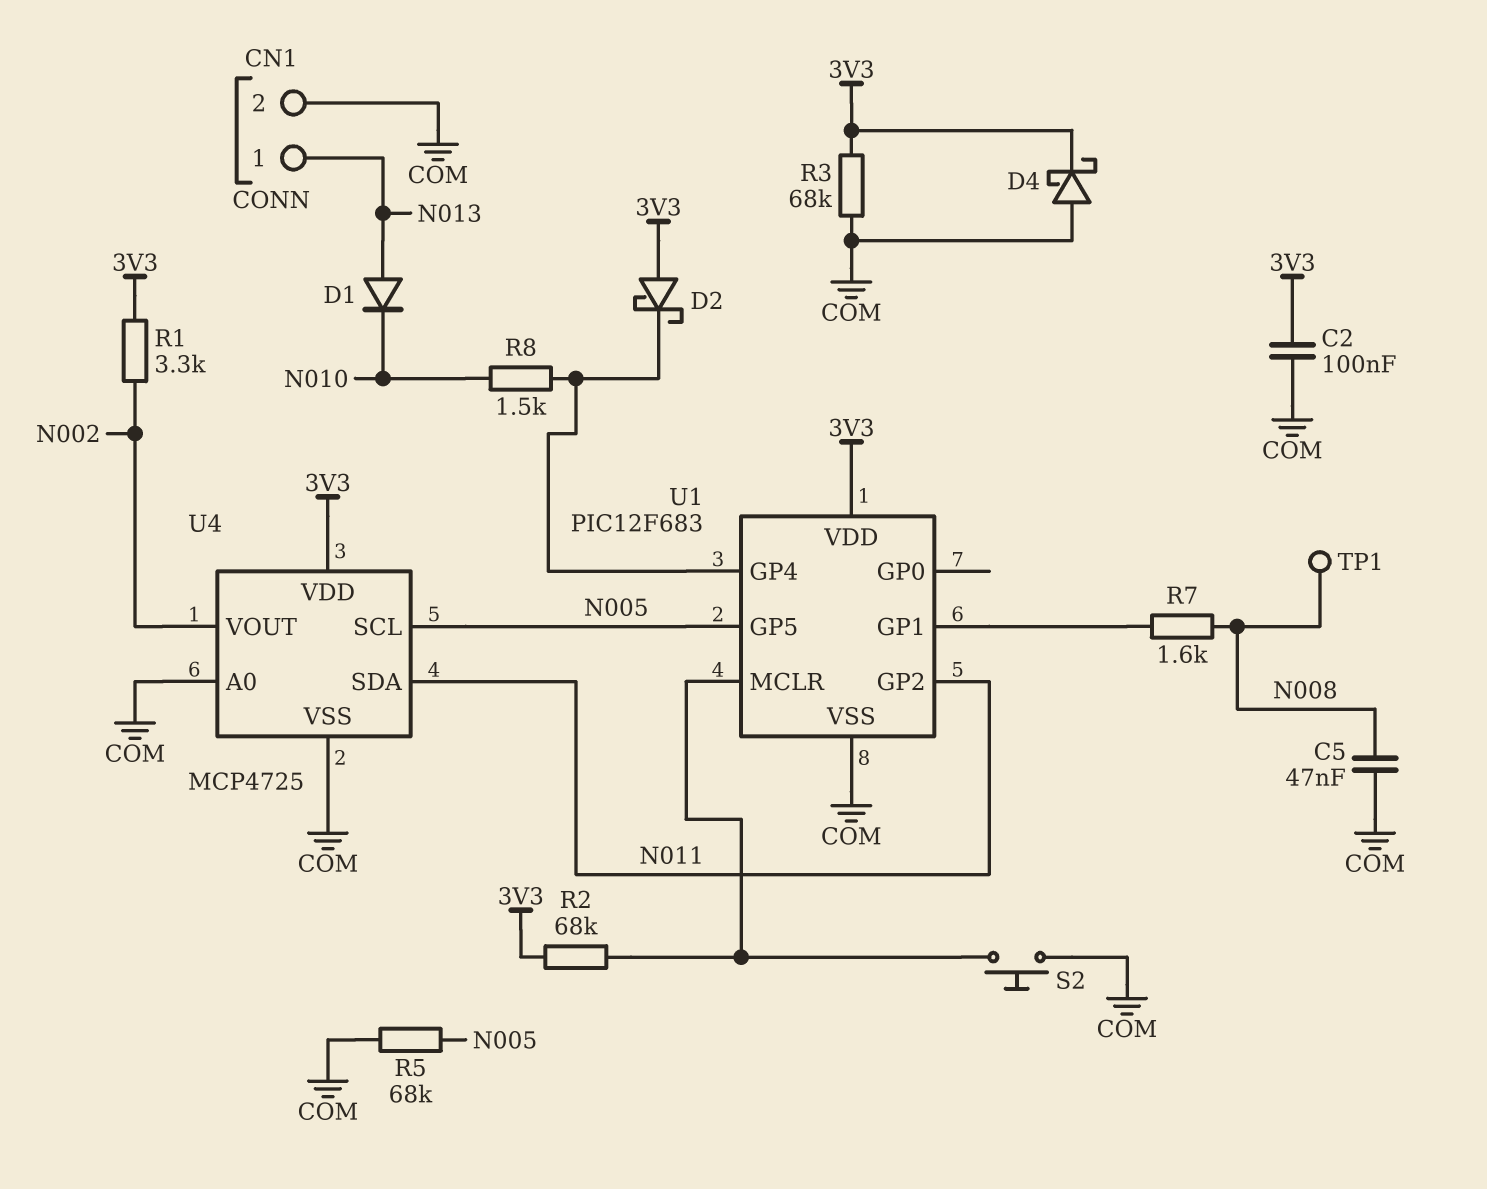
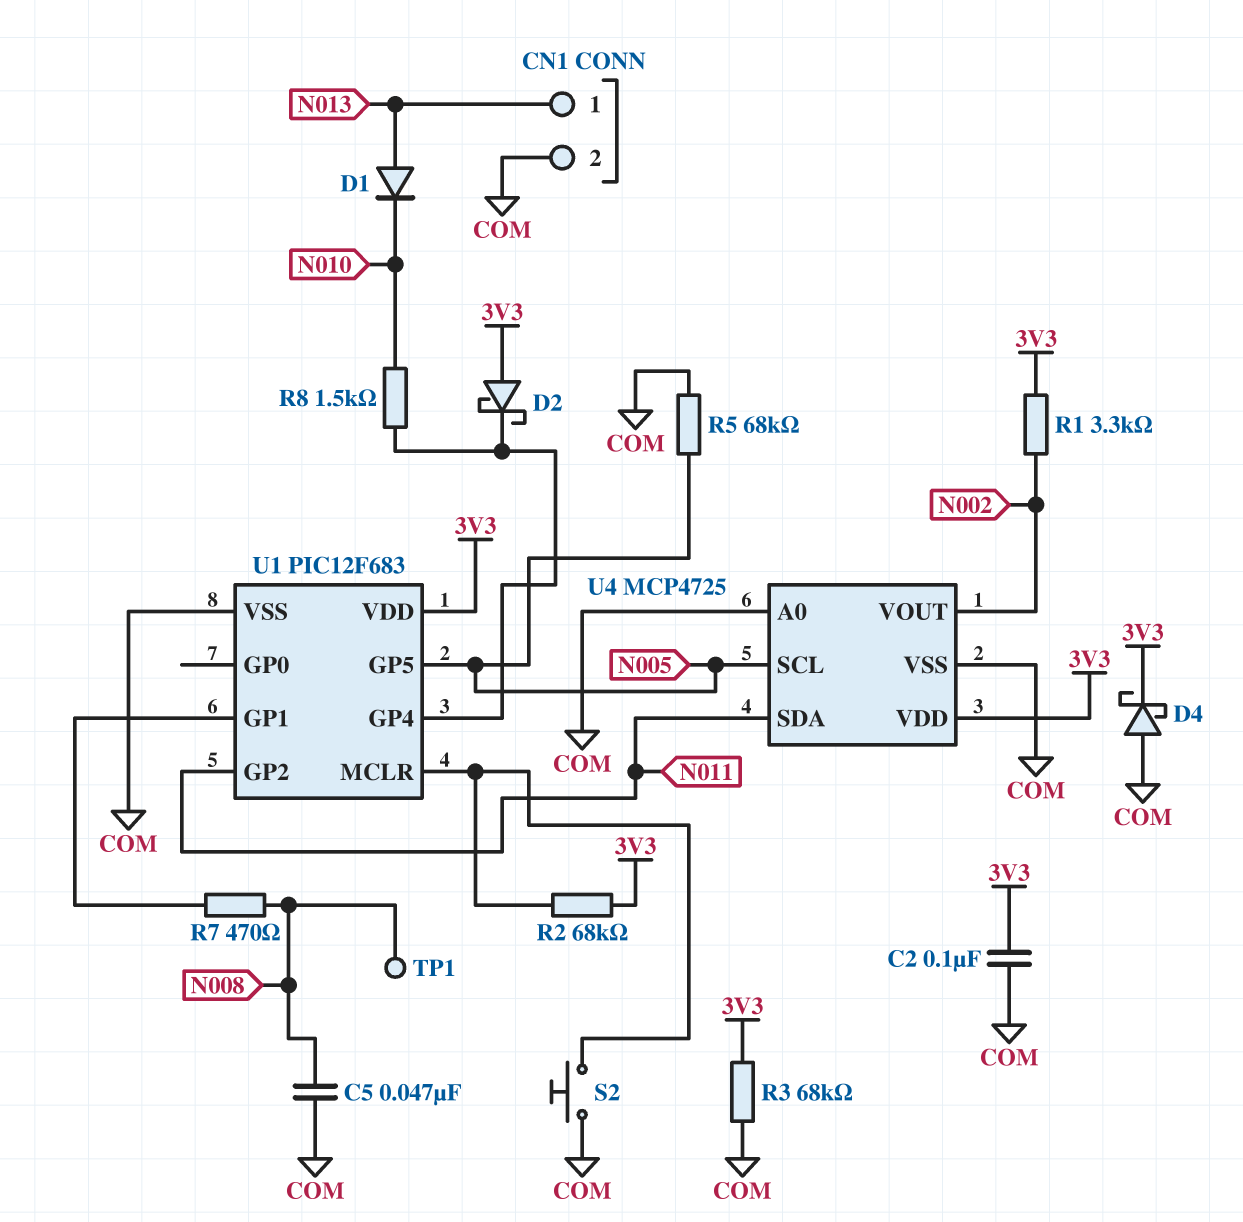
R7: 1.6k (N008, U1/GP1) -> 470 (N008, U1/GP1)

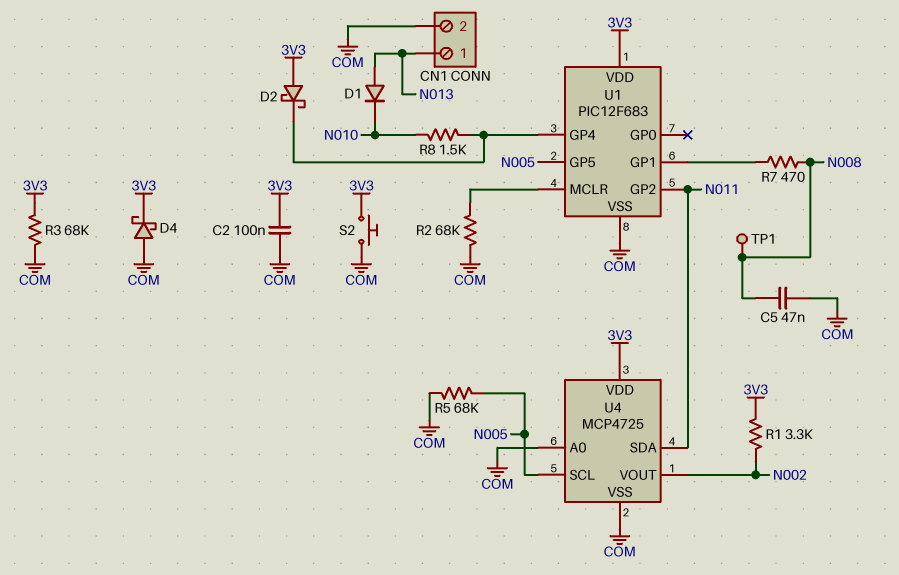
R2: 68k (3V3, U1/MCLR) -> 68k (COM, U1/MCLR)
S2: button (COM, U1/MCLR) -> button (3V3, COM)

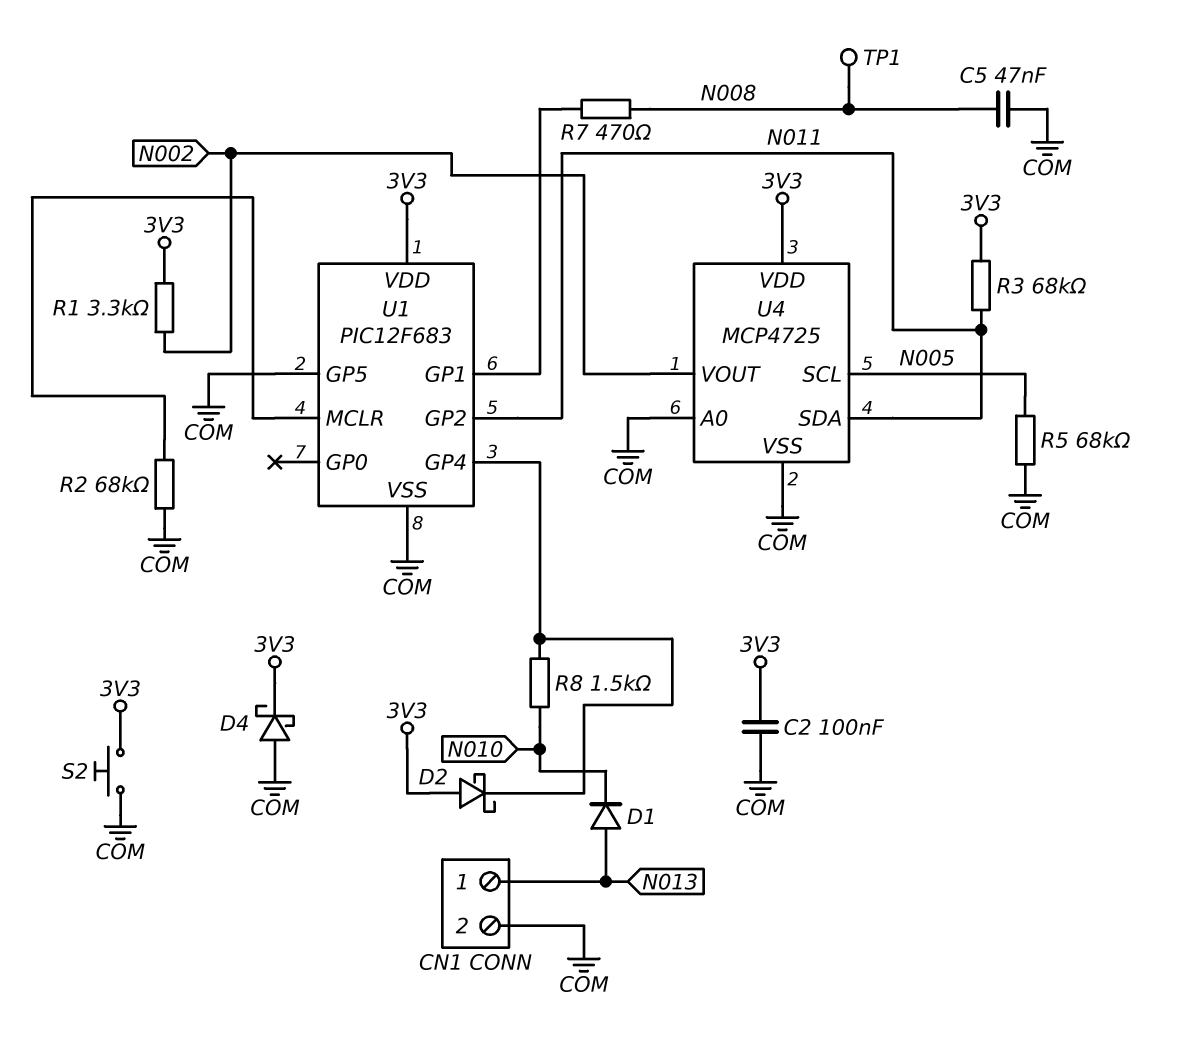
R3: 68k (3V3, COM) -> 68k (3V3, N011)
U1 pin GP5: N005 -> COM

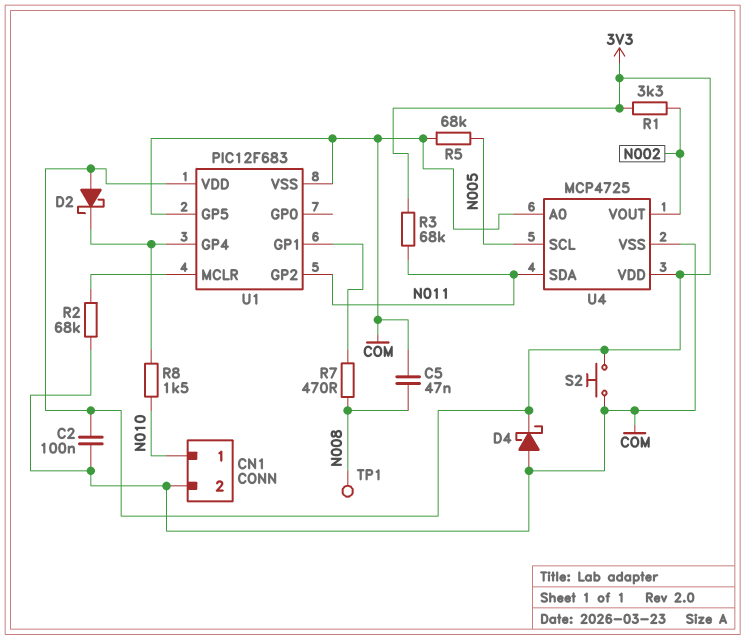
CN1 pin 1: N013 -> N010
D1: diode (A N013, K N010) -> none

